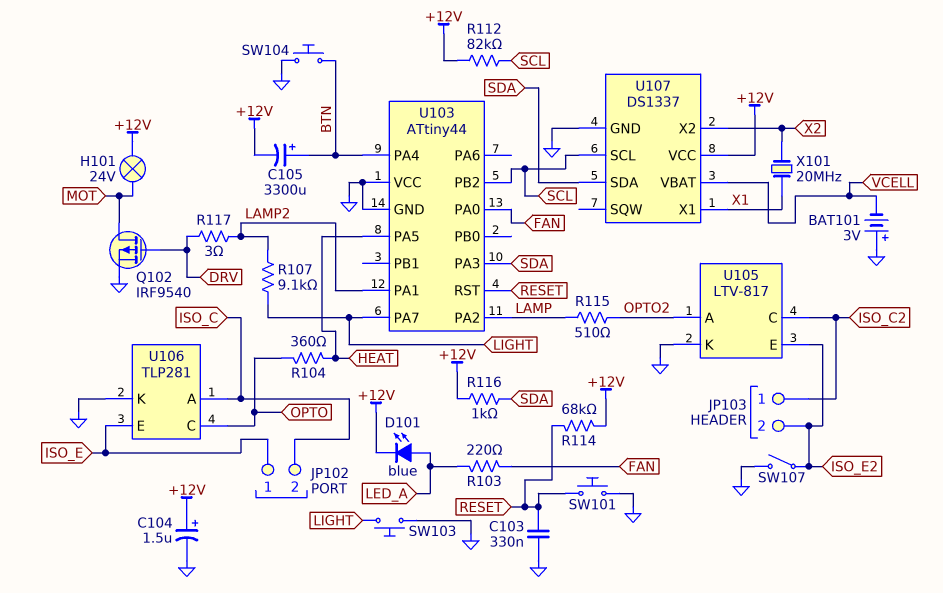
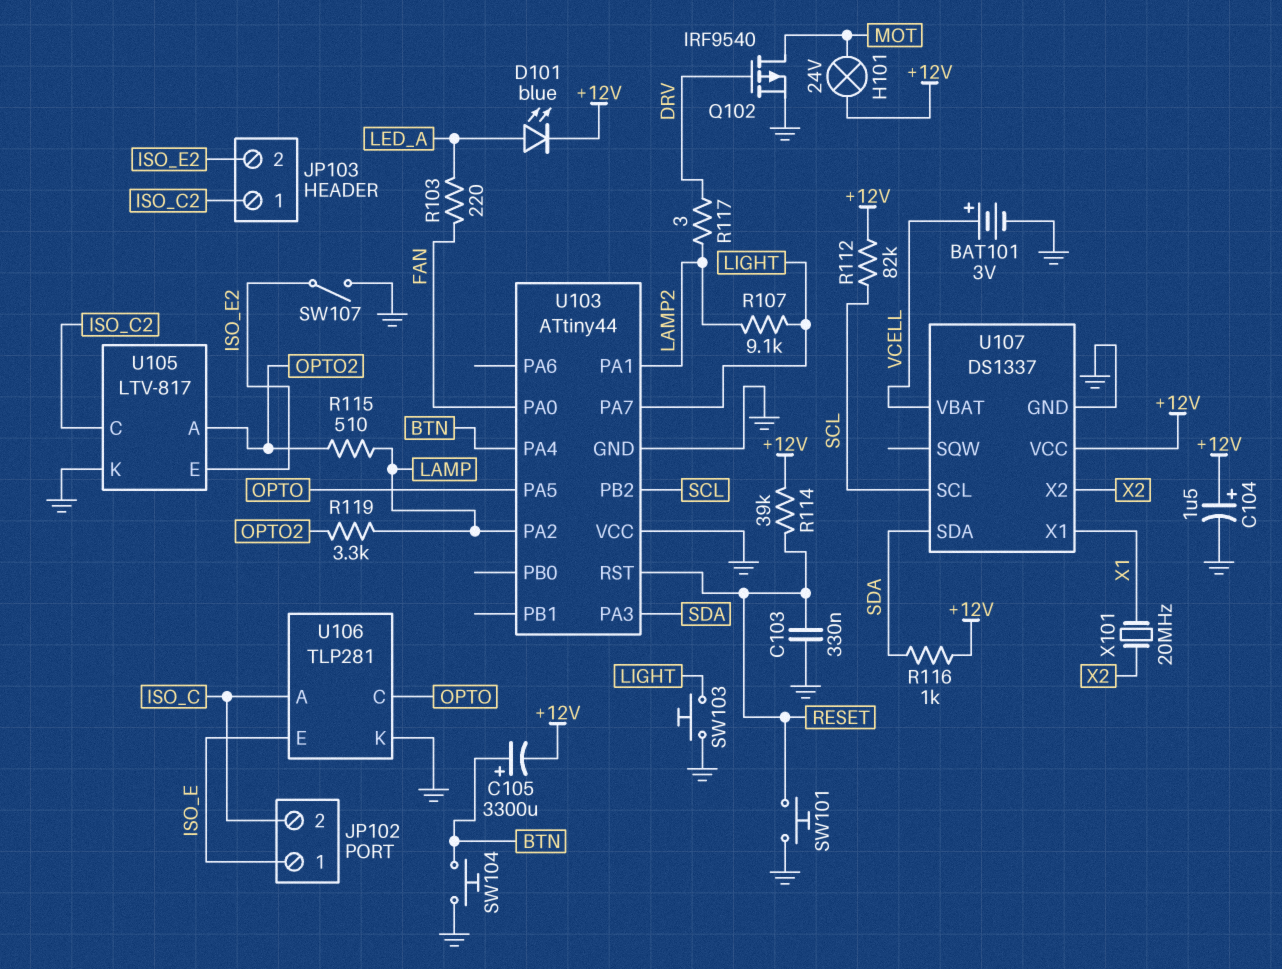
BAT101: 3V (plus GND, minus VCELL) -> 3V (plus VCELL, minus GND)
R104: 360 (HEAT, OPTO) -> none
R114: 68k (+12V, RESET) -> 39k (+12V, RESET)
R119: none -> 3.3k (LAMP, OPTO2)
U103 pin PA5: HEAT -> OPTO

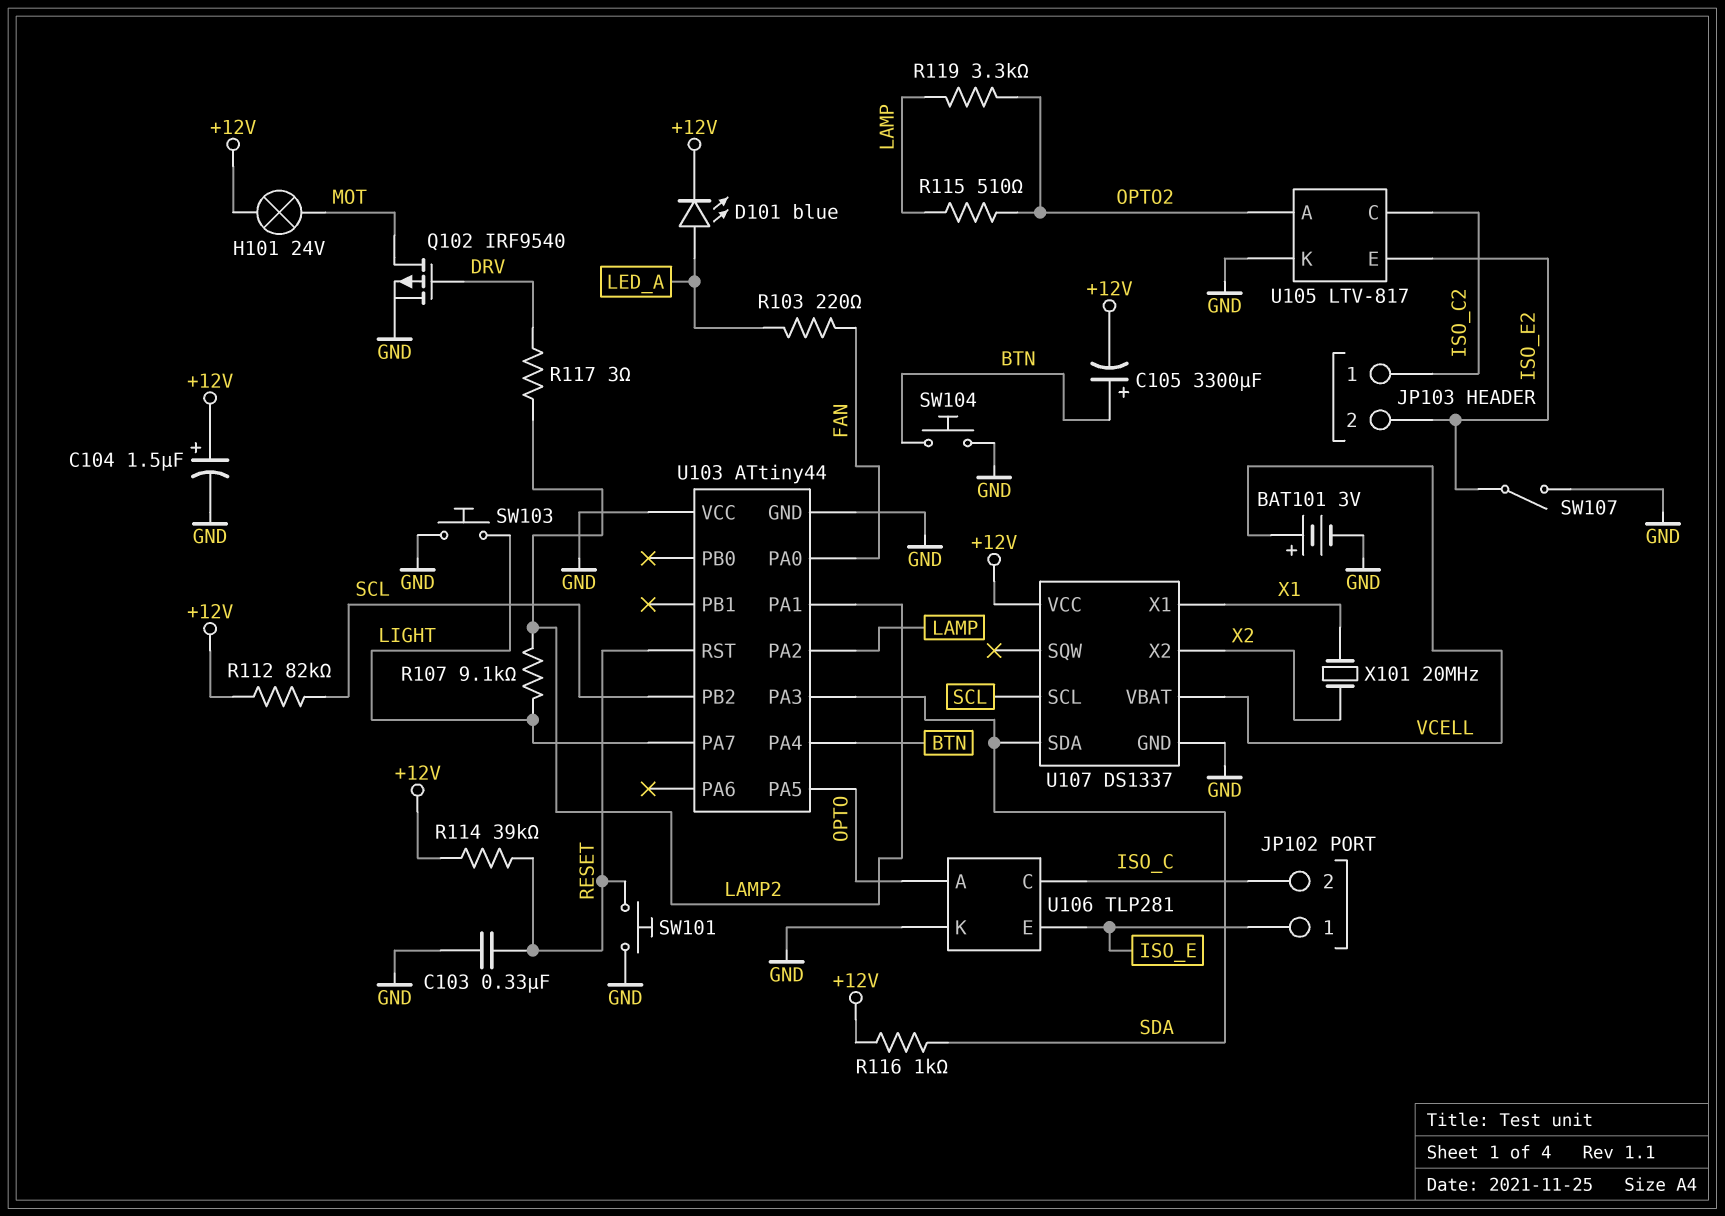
U106 pin A: ISO_C -> OPTO
U106 pin C: OPTO -> ISO_C

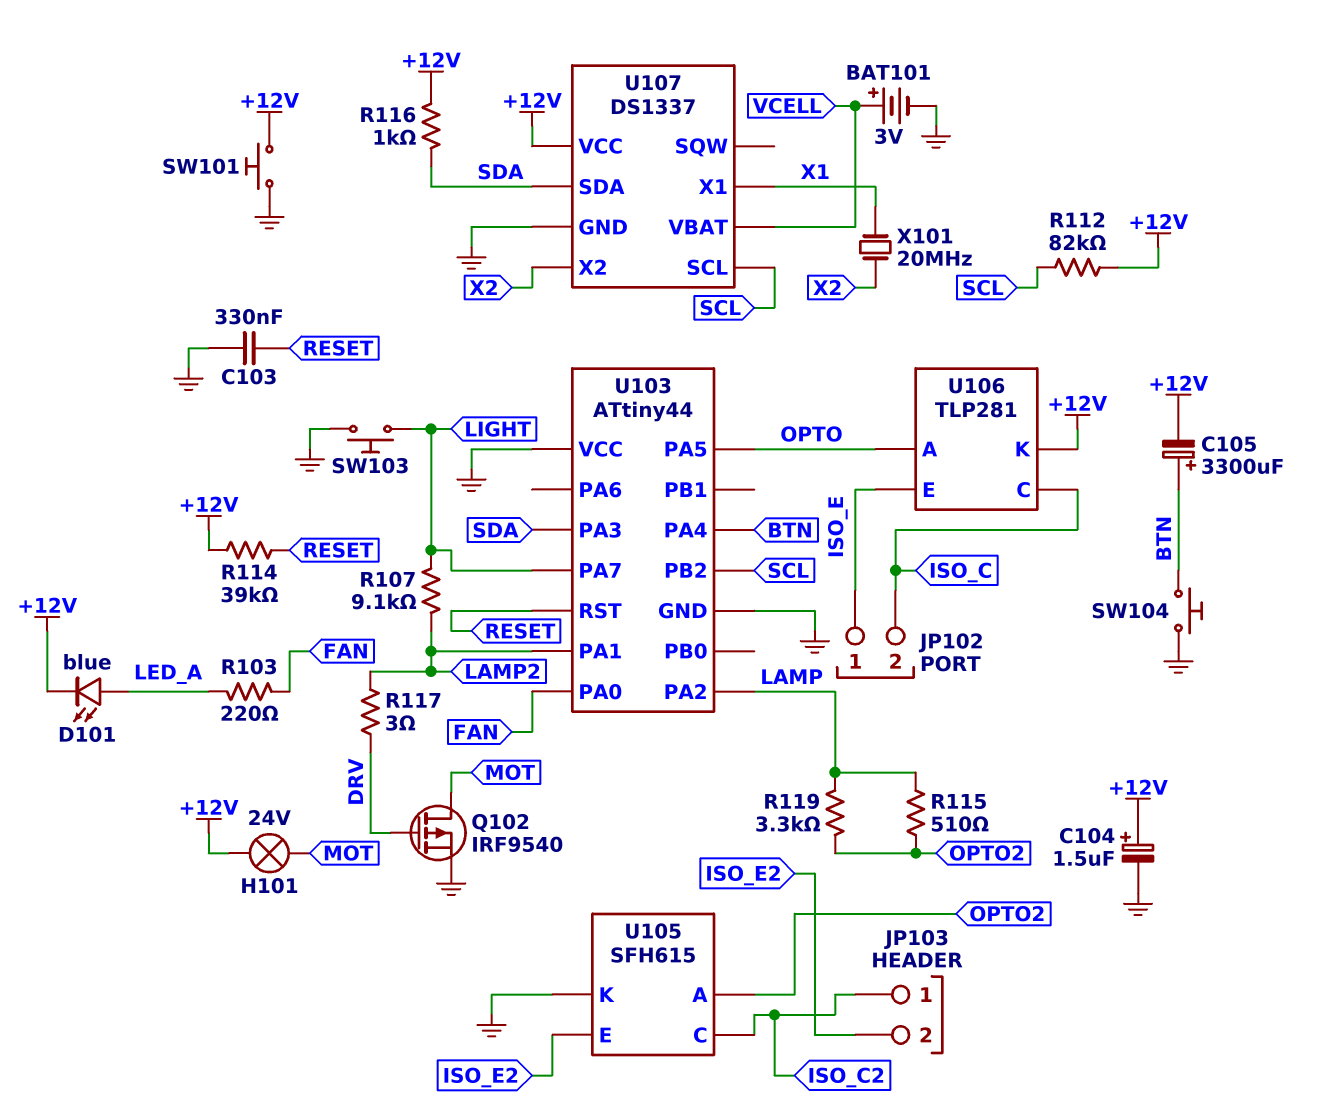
SW101: button (GND, RESET) -> button (+12V, GND)
SW107: switch (GND, ISO_E2) -> none
U105: LTV-817 -> SFH615
U106 pin K: GND -> +12V

